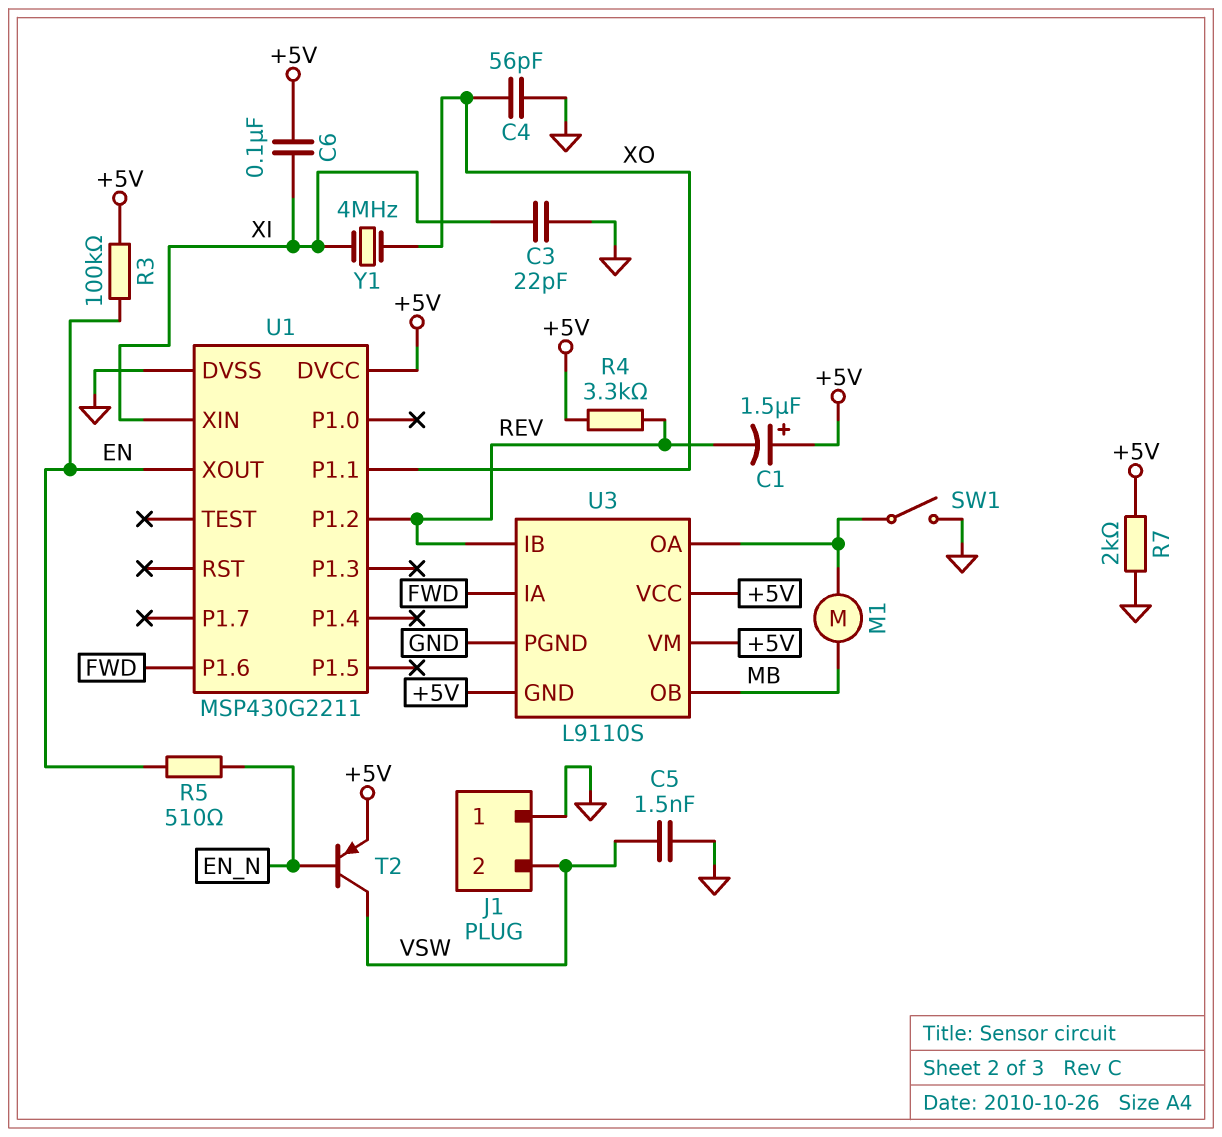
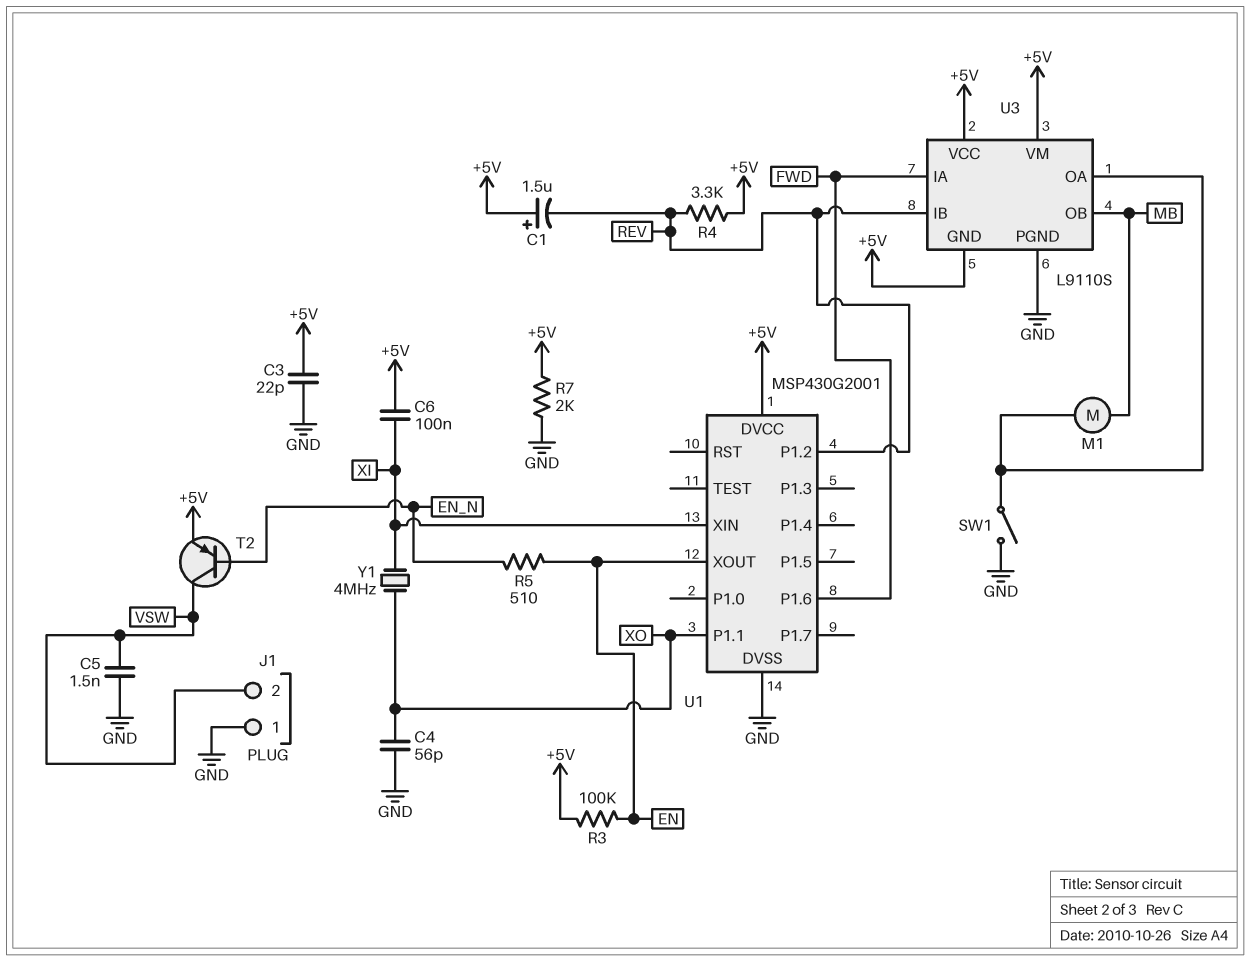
C3: 22pF (GND, XI) -> 22pF (+5V, GND)
U1: MSP430G2211 -> MSP430G2001

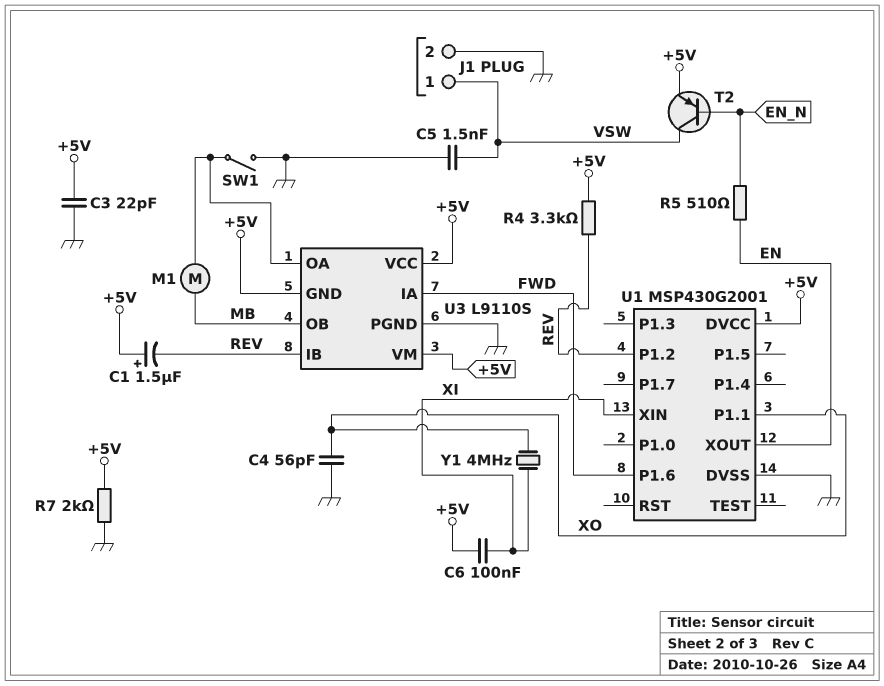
J1 pin 1: GND -> VSW
J1 pin 2: VSW -> GND
R3: 100k (+5V, EN) -> none

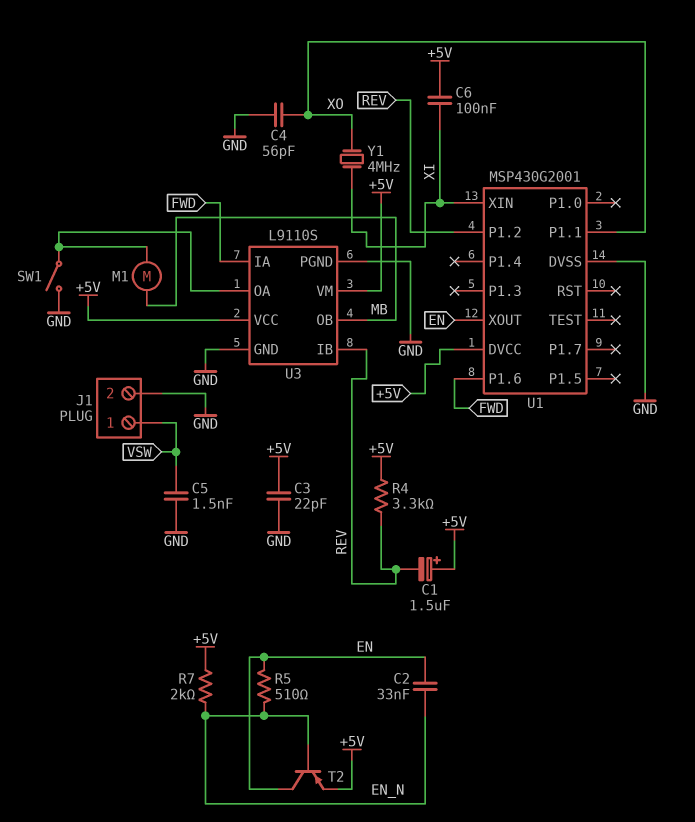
C2: none -> 33nF (EN, EN_N)
R7: 2k (+5V, GND) -> 2k (+5V, EN_N)
T2: PNP (B EN_N, C VSW, E +5V) -> PNP (B EN_N, C EN, E +5V)
U3 pin GND: +5V -> GND

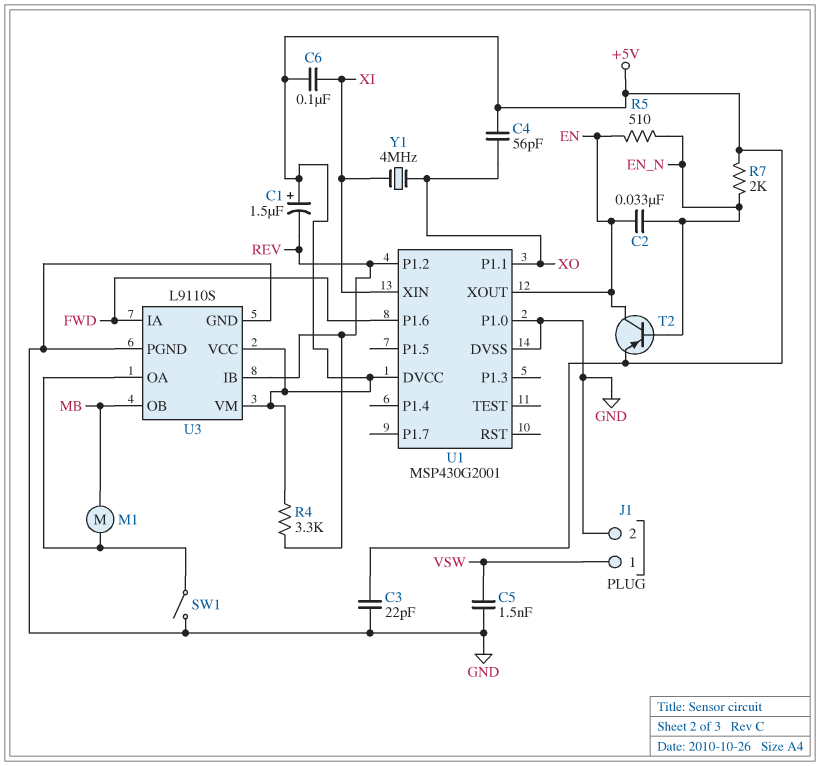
C4: 56pF (GND, XO) -> 56pF (+5V, XO)
U1 pin P1.0: none -> GND

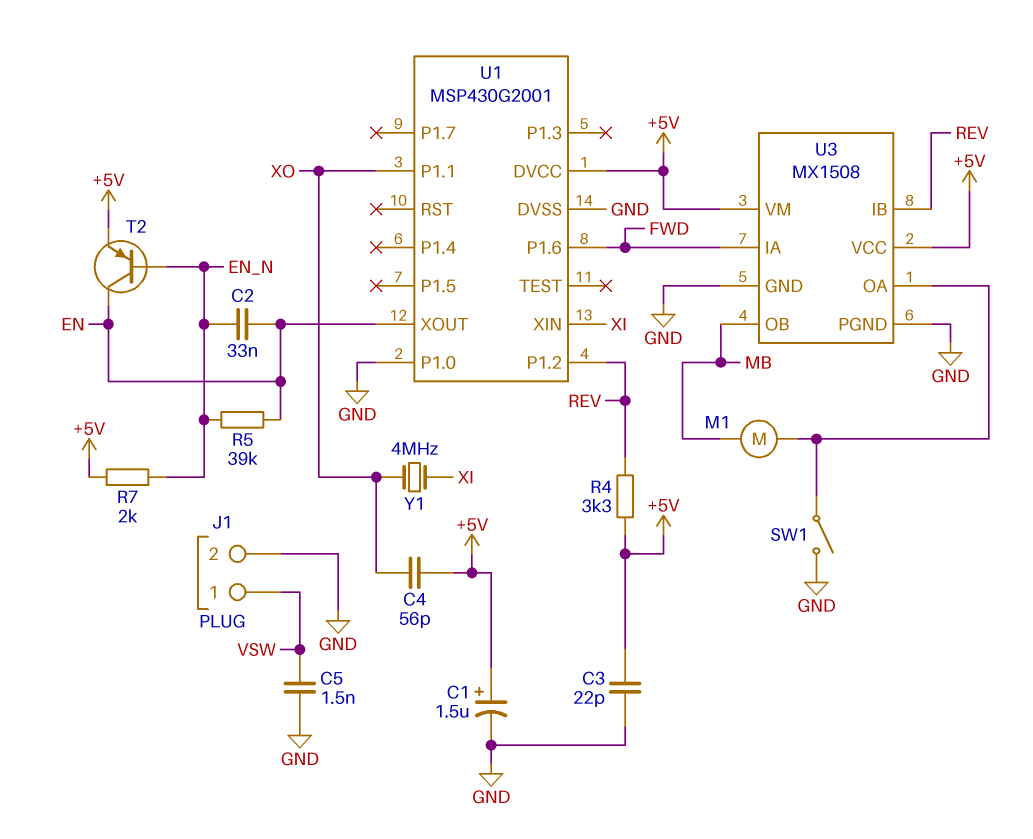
C1: 1.5uF (plus +5V, minus REV) -> 1.5uF (plus +5V, minus GND)
C6: 100nF (+5V, XI) -> none
R5: 510 (EN, EN_N) -> 39k (EN, EN_N)
U3: L9110S -> MX1508

